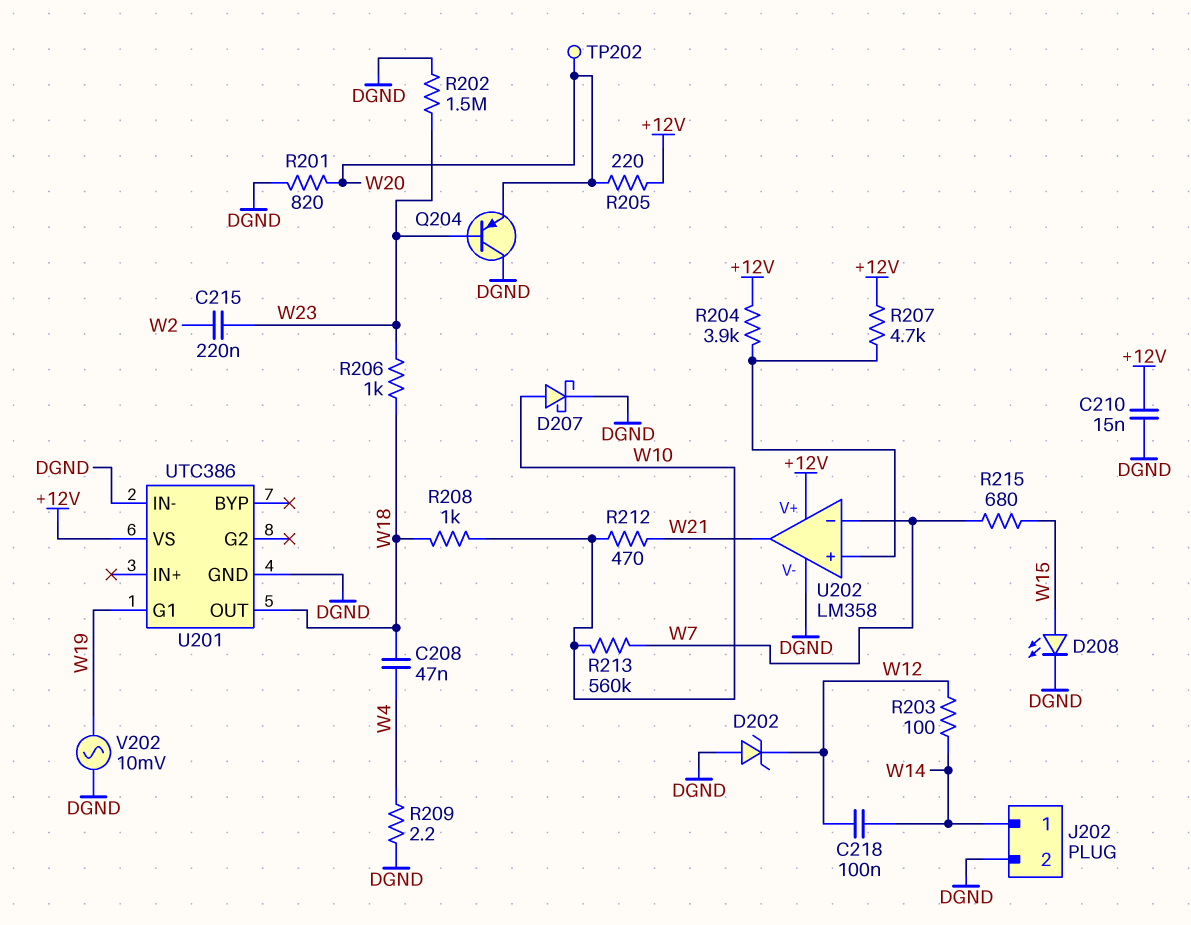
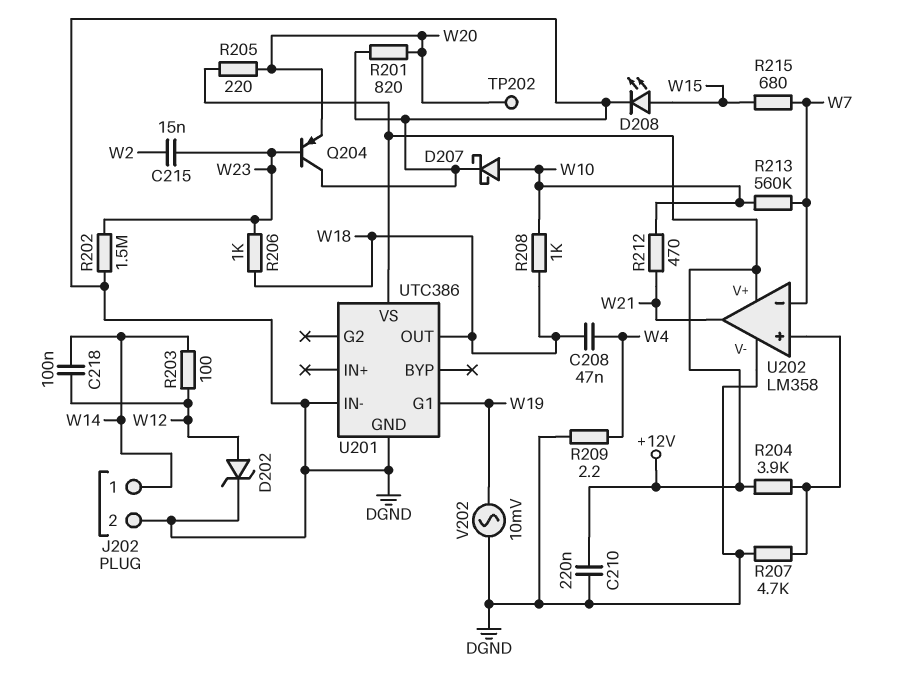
C210: 15nF (+12V, DGND) -> 220nF (+12V, DGND)
C215: 220nF (W2, W23) -> 15nF (W2, W23)
D202: zener (A DGND, K W12) -> zener (A W12, K DGND)
R207: 4.7k (+12V, U202/in+) -> 4.7k (DGND, U202/in+)

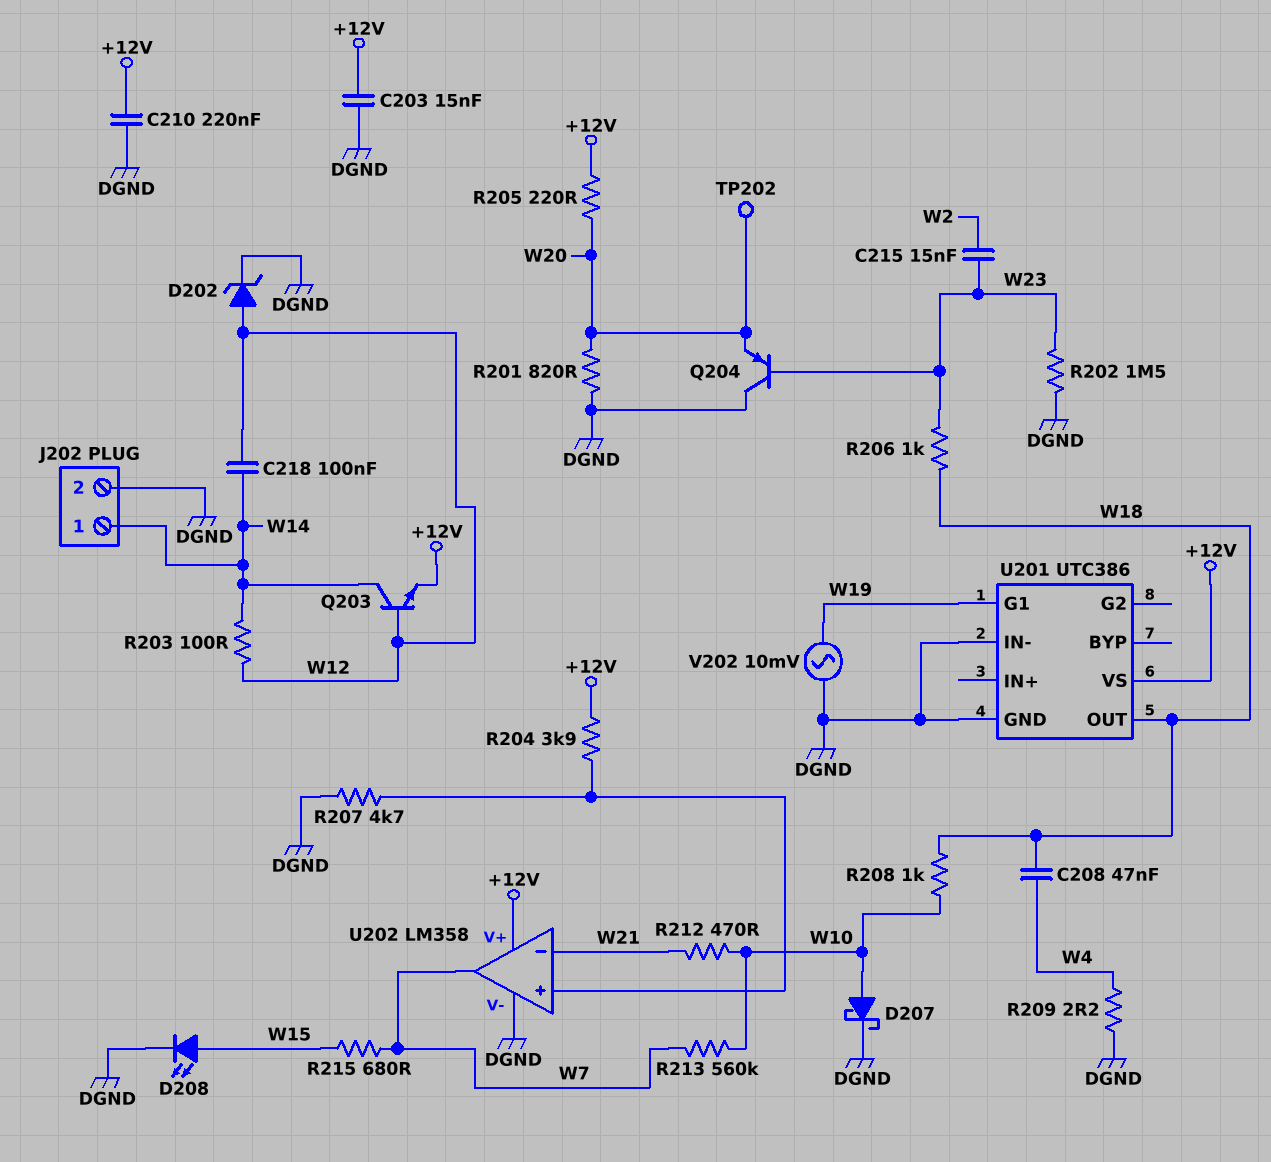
C203: none -> 15nF (+12V, DGND)
Q203: none -> NPN (B W12, C W14, E +12V)
U202 pin in-: W7 -> W21
U202 pin out: W21 -> W7

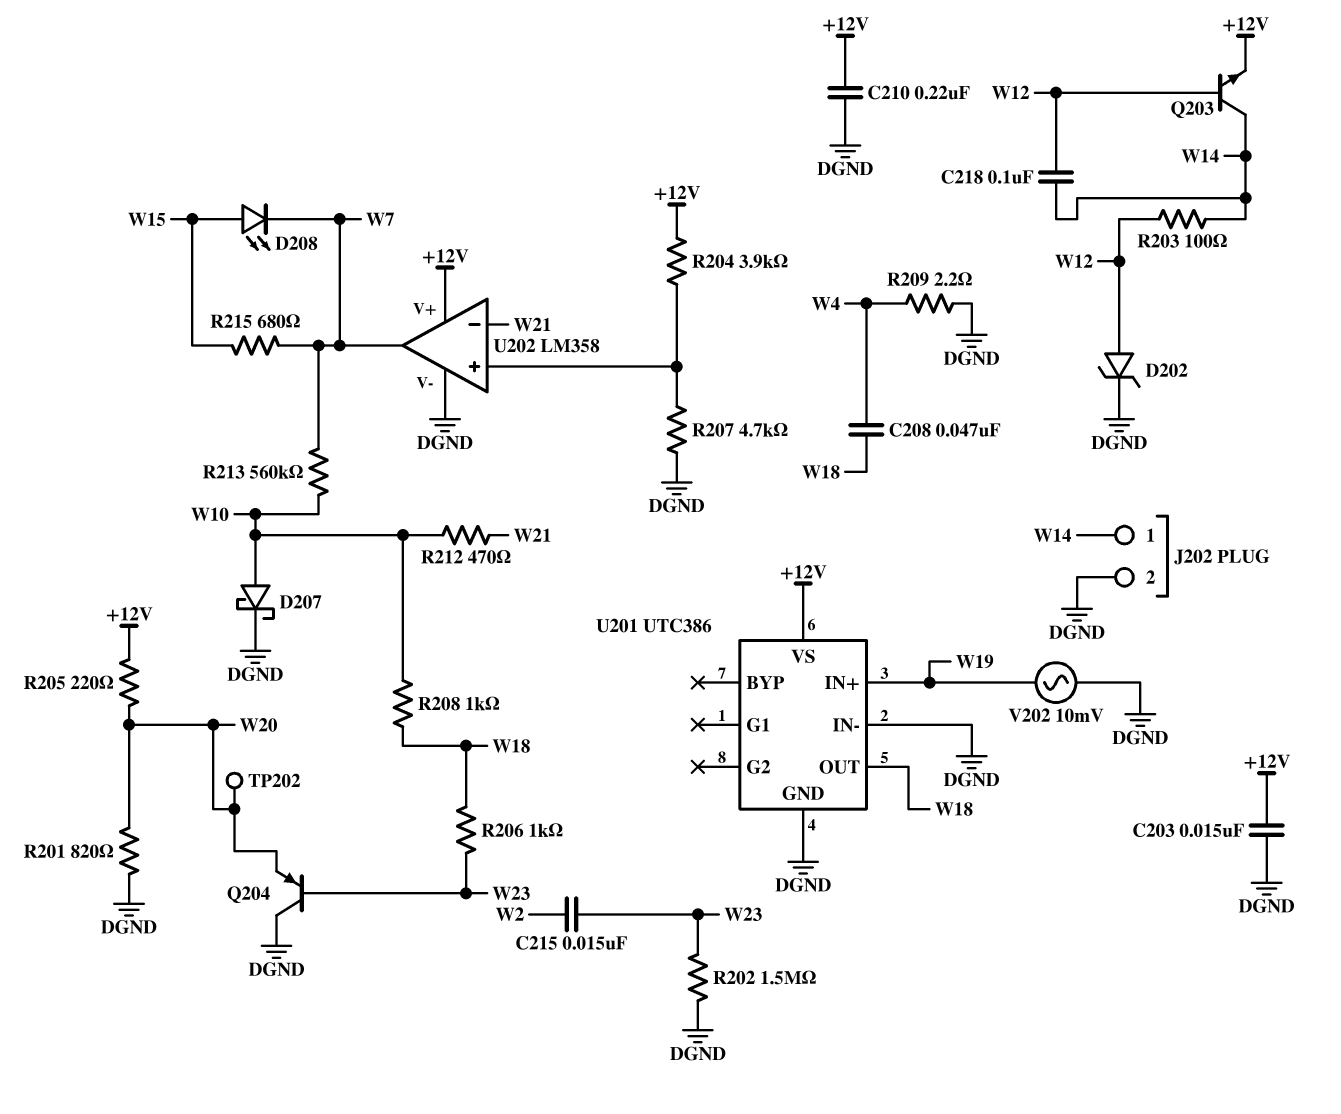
D208: LED (A W15, K DGND) -> LED (A W15, K W7)
U201 pin G1: W19 -> none
U201 pin IN+: none -> W19

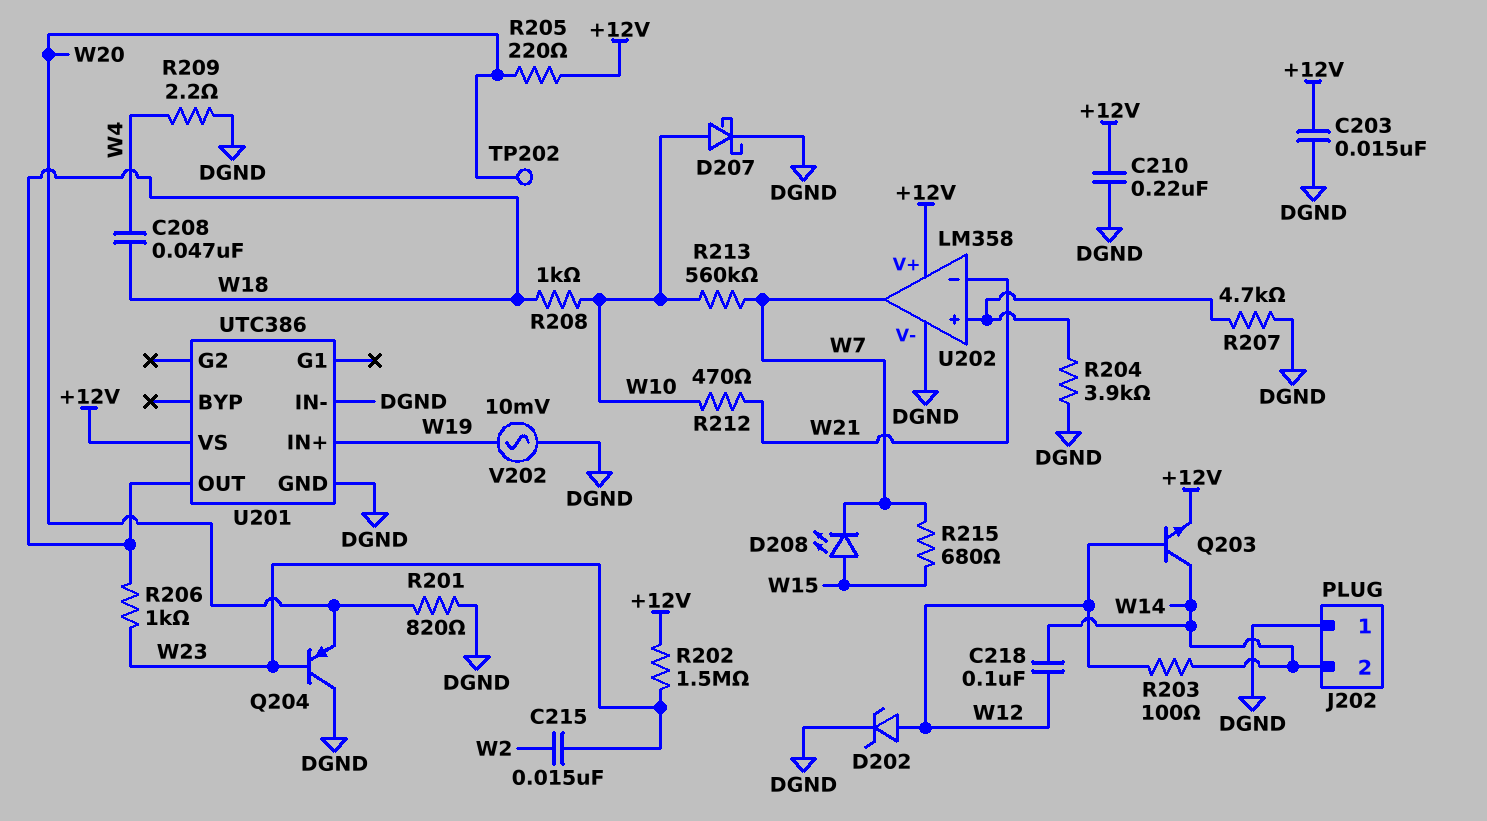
J202 pin 1: W14 -> DGND
J202 pin 2: DGND -> W14
R202: 1.5M (DGND, W23) -> 1.5M (+12V, W23)
R204: 3.9k (+12V, U202/in+) -> 3.9k (DGND, U202/in+)

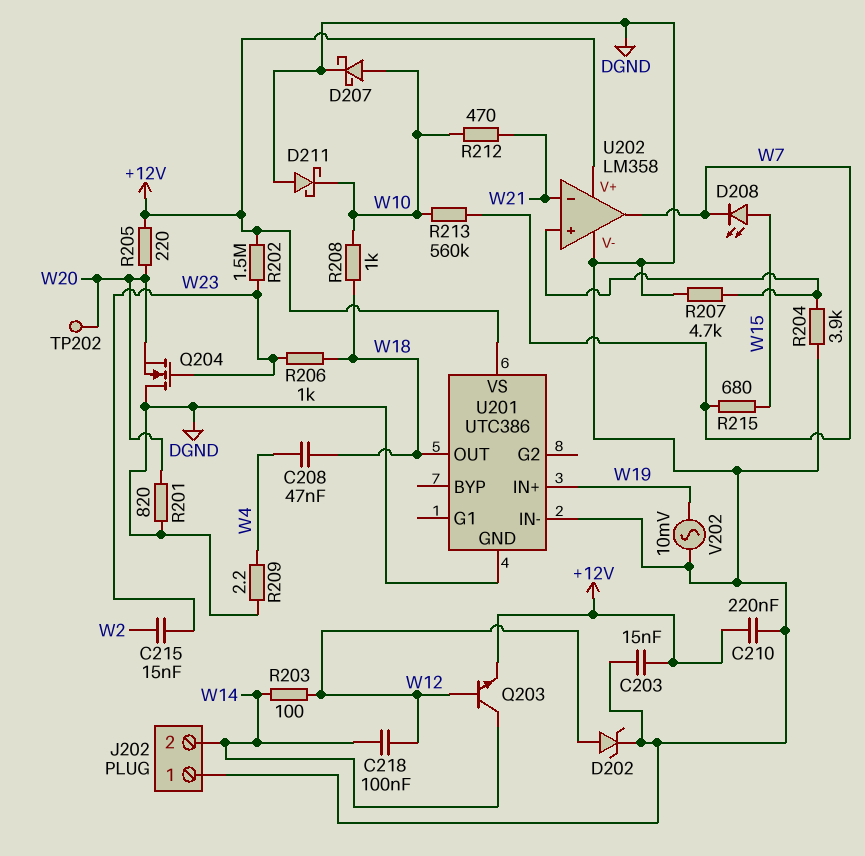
D211: none -> schottky (A DGND, K W10)
Q204: PNP (B W23, C DGND, E W20) -> NMOS (G W23, D DGND, S W20)

